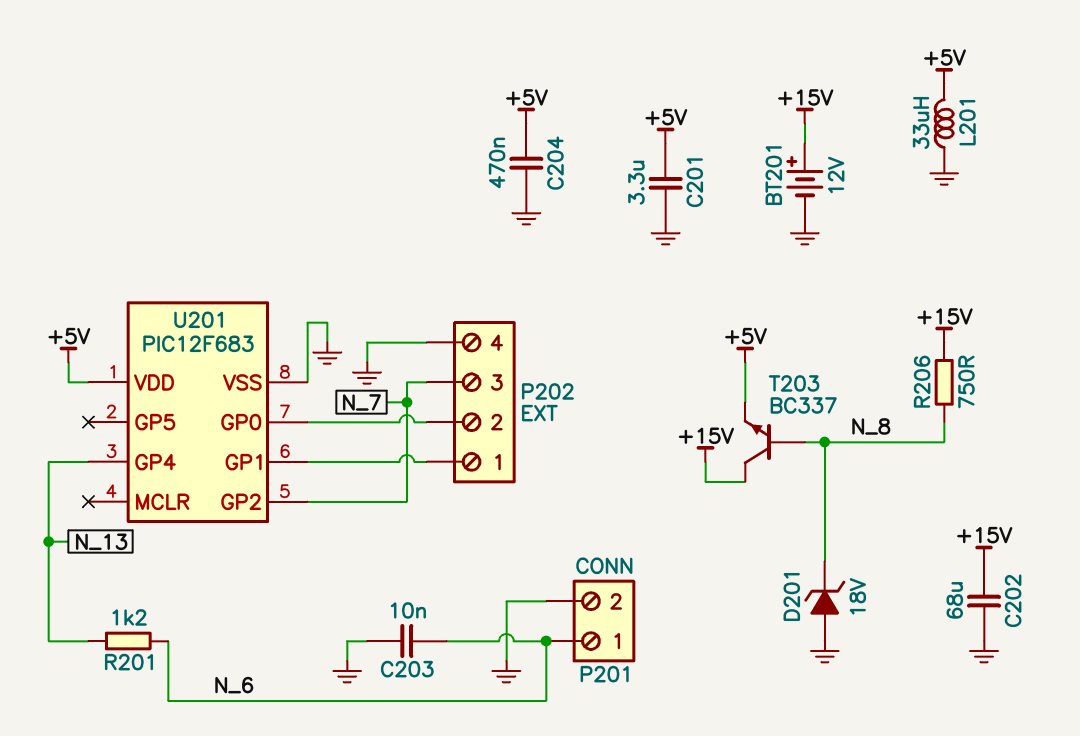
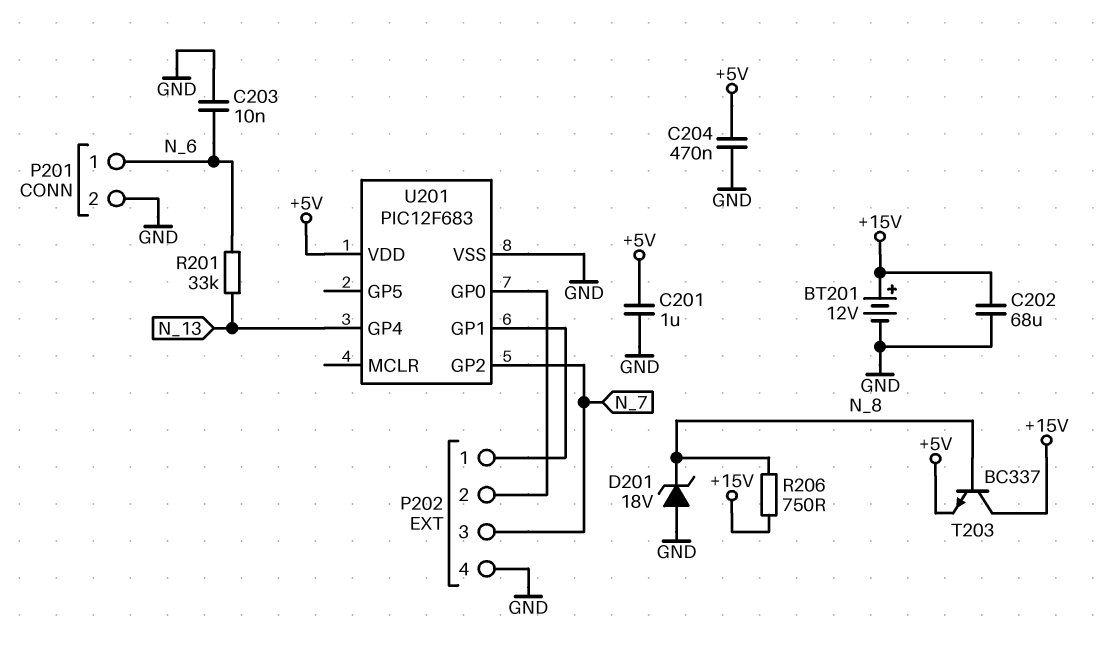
C201: 3.3uF (+5V, GND) -> 1uF (+5V, GND)
L201: 33uH (+5V, GND) -> none
R201: 1.2k (N_6, N_13) -> 33k (N_6, N_13)

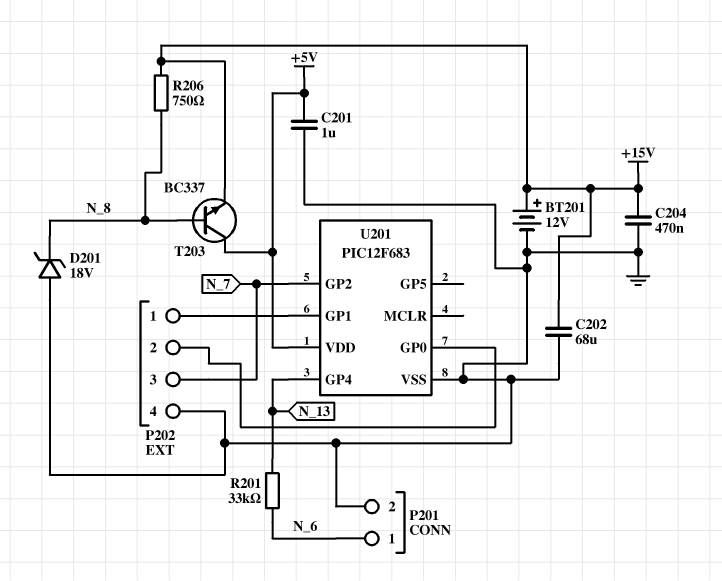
C203: 10nF (GND, N_6) -> none
C204: 470nF (+5V, GND) -> 470nF (+15V, GND)
T203: NPN BC337 (B N_8, C +15V, E +5V) -> NPN BC337 (B N_8, C +5V, E +15V)

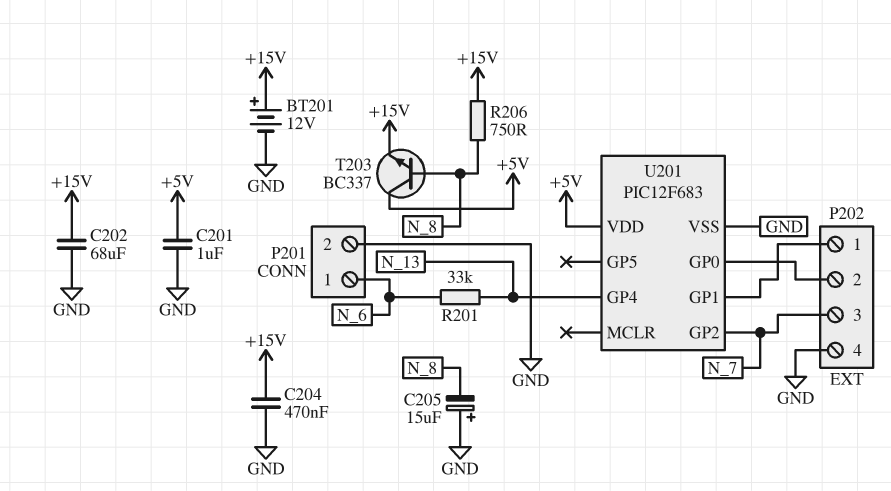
C205: none -> 15uF (plus GND, minus N_8)
D201: zener 18V (A GND, K N_8) -> none

